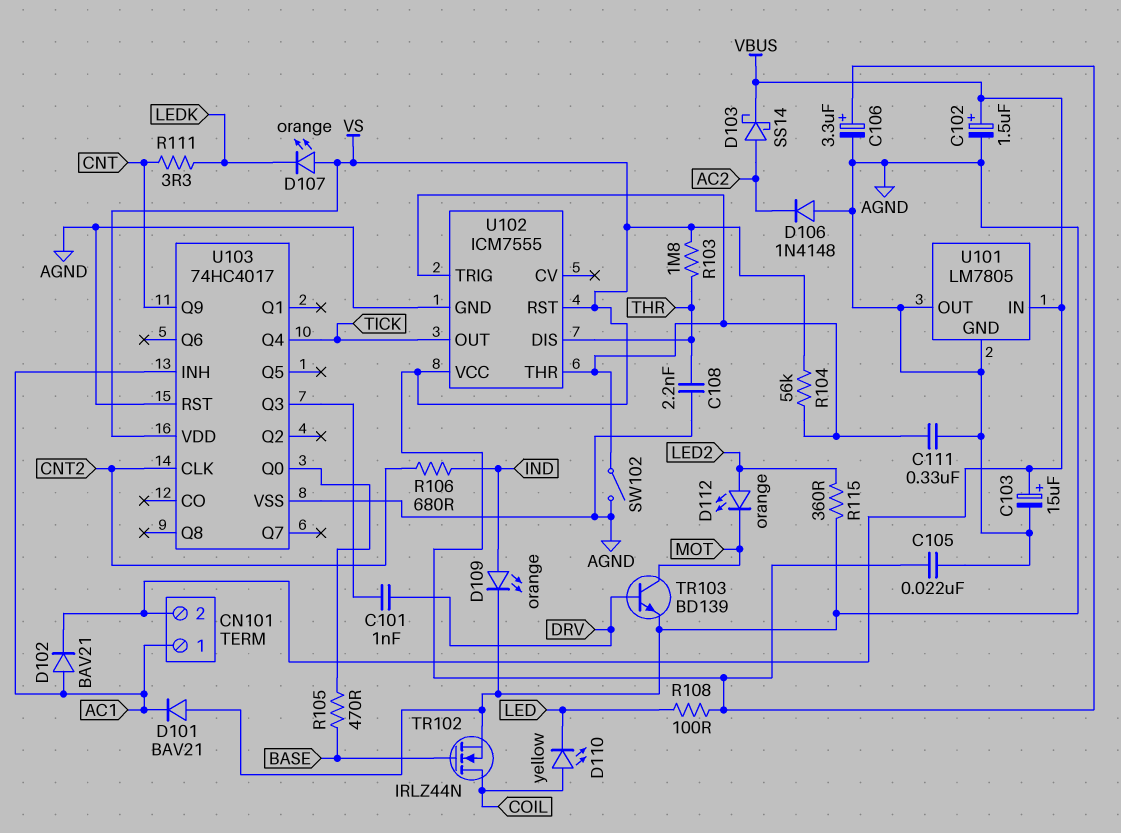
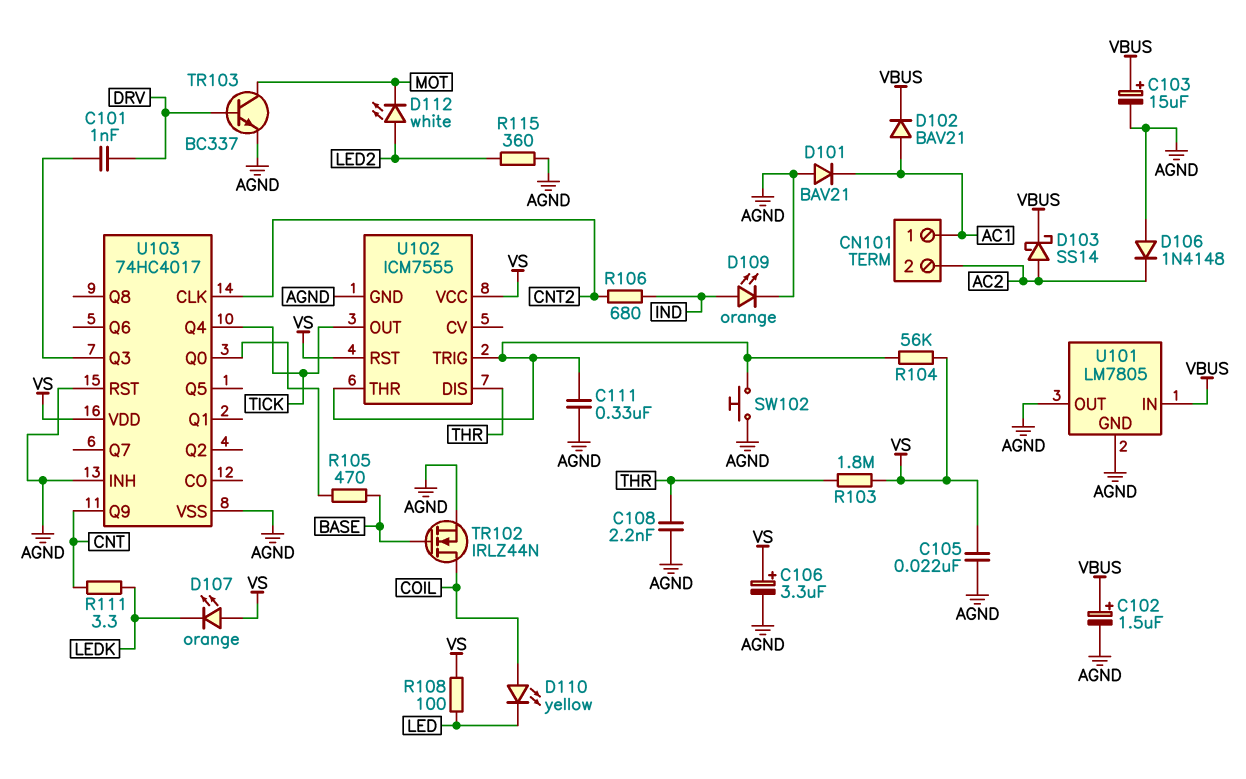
CN101 pin 2: VBUS -> AC2
D112: LED orange (A LED2, K MOT) -> LED white (A LED2, K MOT)
SW102: switch (AGND, U102/THR) -> button (AGND, U102/THR)
TR103: NPN BD139 (B DRV, C MOT, E AGND) -> NPN BC337 (B DRV, C MOT, E AGND)
U103 pin INH: AC1 -> AGND

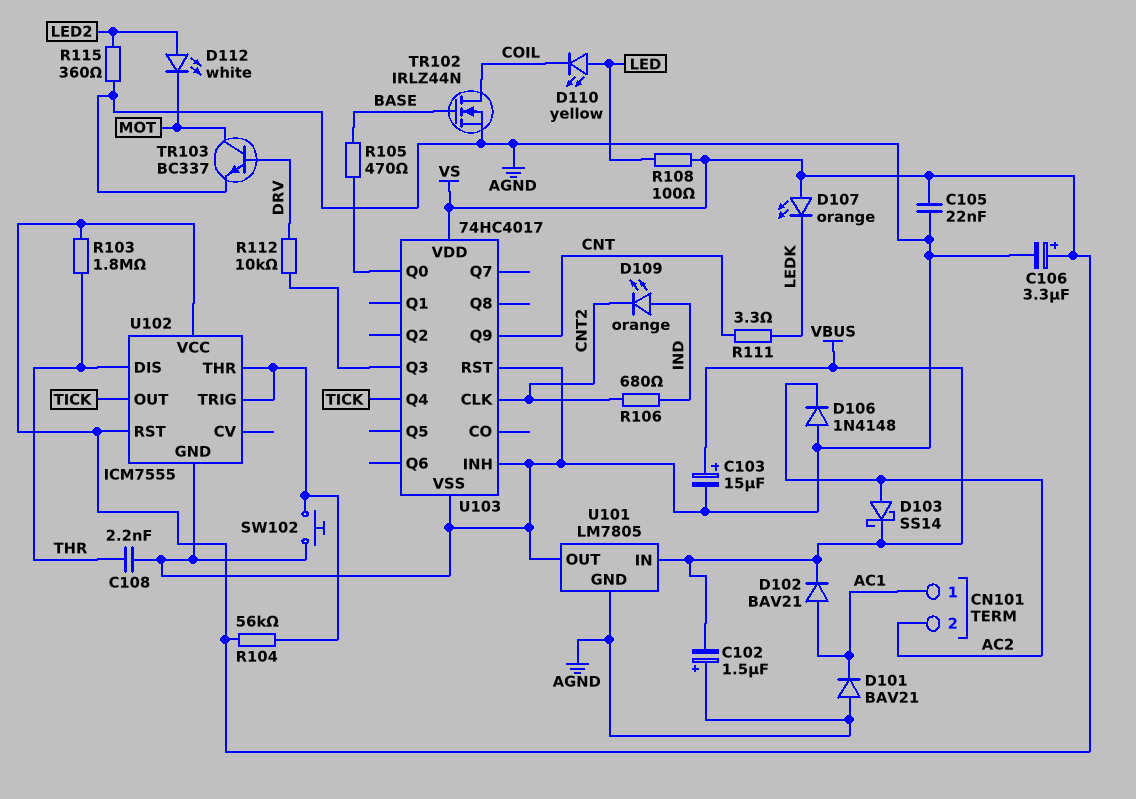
C101: 1nF (DRV, U103/Q3) -> none
C102: 1.5uF (plus VBUS, minus AGND) -> 1.5uF (plus AGND, minus VBUS)
C111: 330nF (AGND, U102/THR) -> none
D109: LED orange (A IND, K AGND) -> LED orange (A IND, K CNT2)
D110: LED yellow (A COIL, K LED) -> LED yellow (A LED, K COIL)
R112: none -> 10k (DRV, U103/Q3)

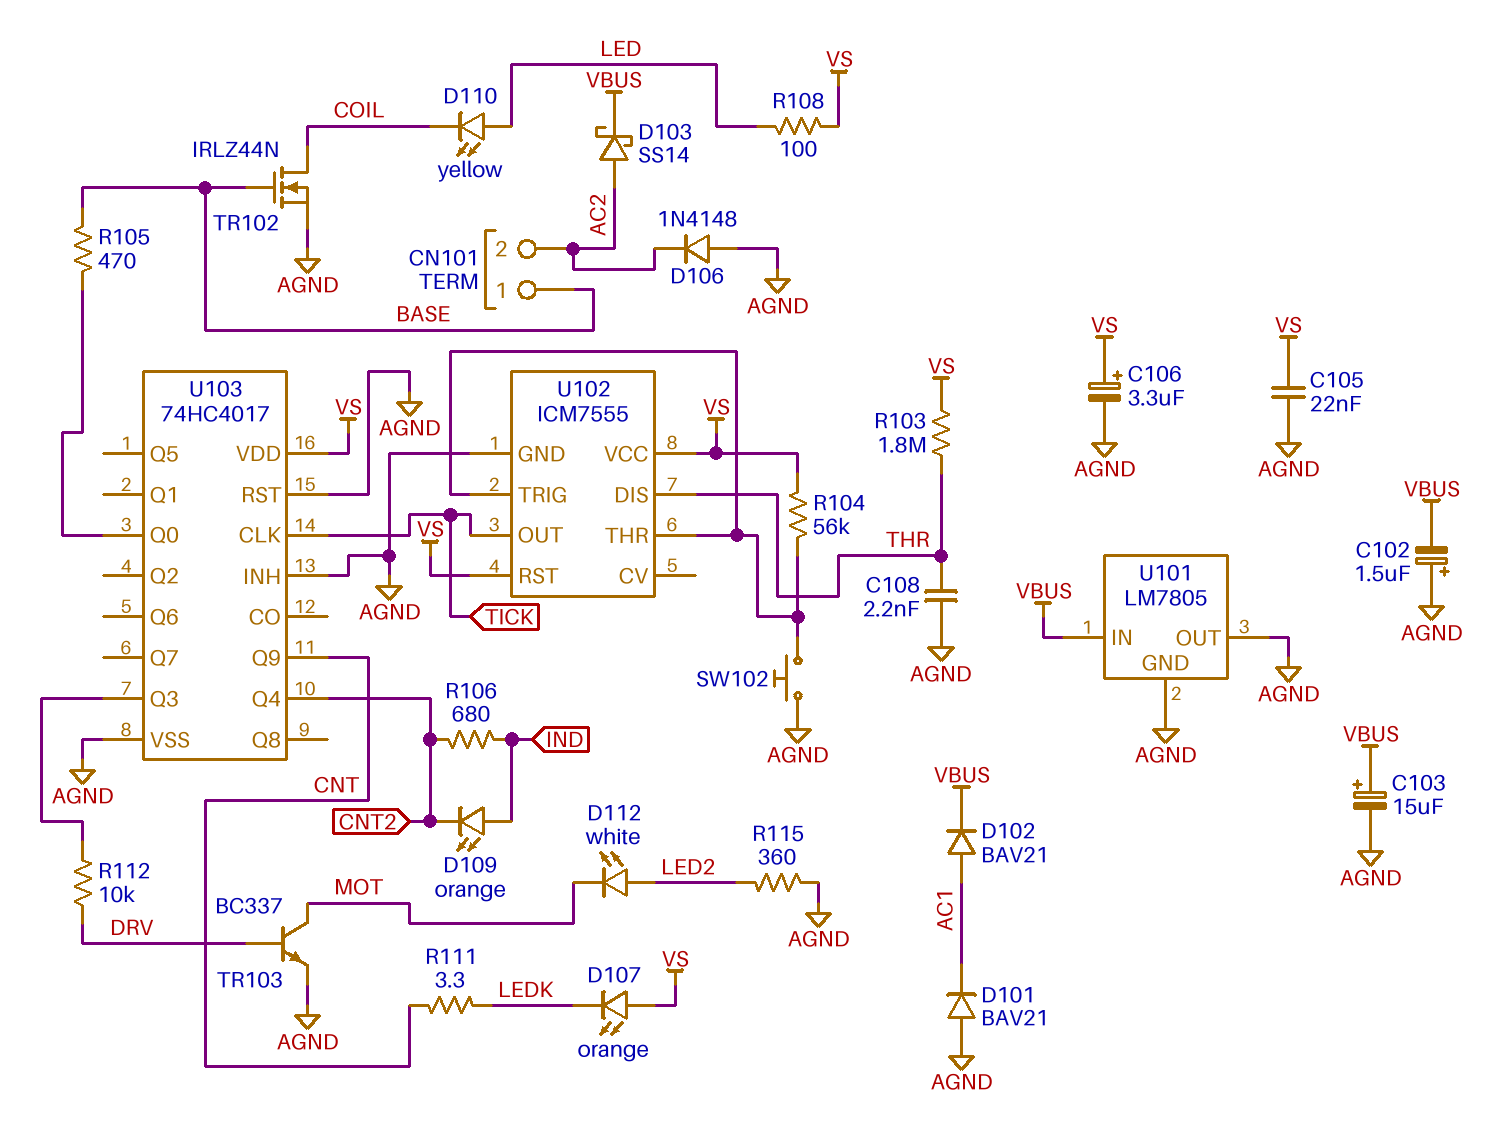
CN101 pin 1: AC1 -> BASE
U103 pin CLK: CNT2 -> TICK
U103 pin Q4: TICK -> CNT2

